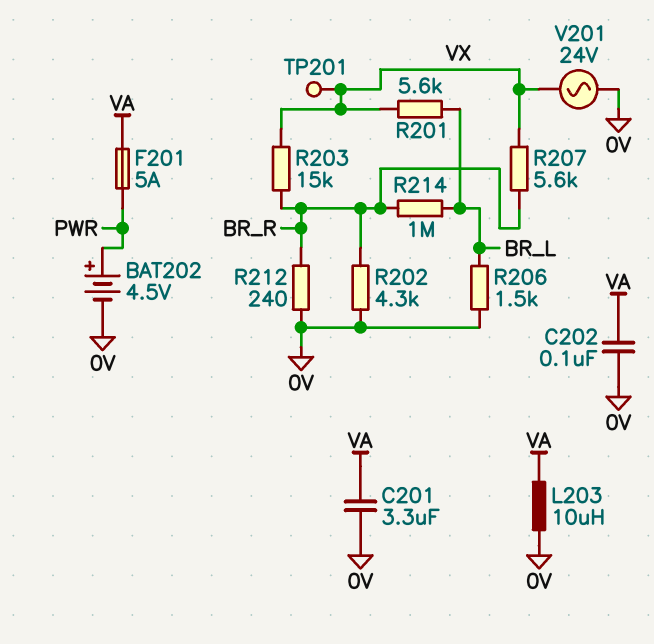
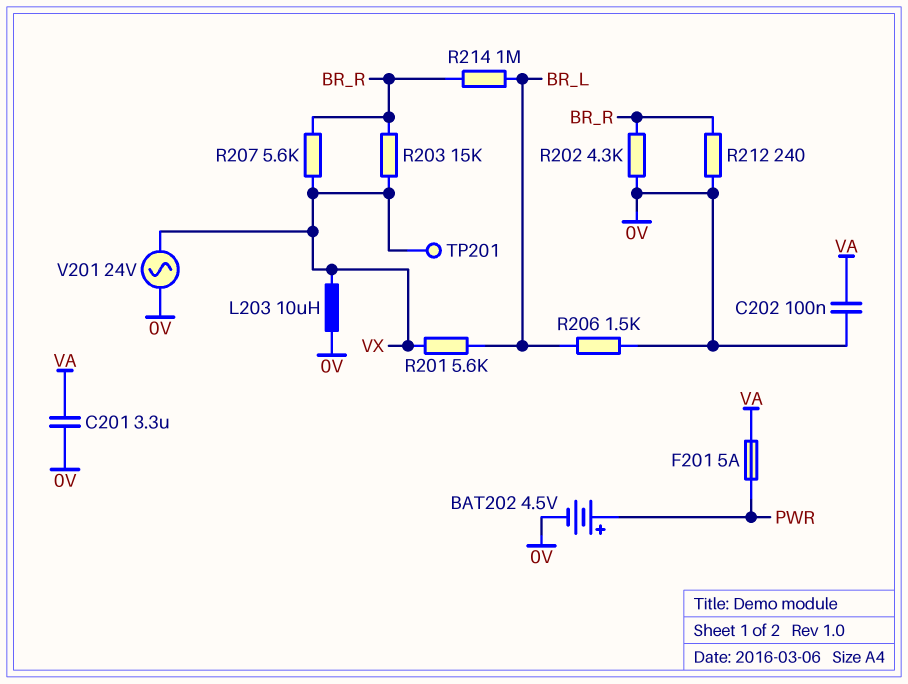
L203: 10uH (0V, VA) -> 10uH (0V, VX)

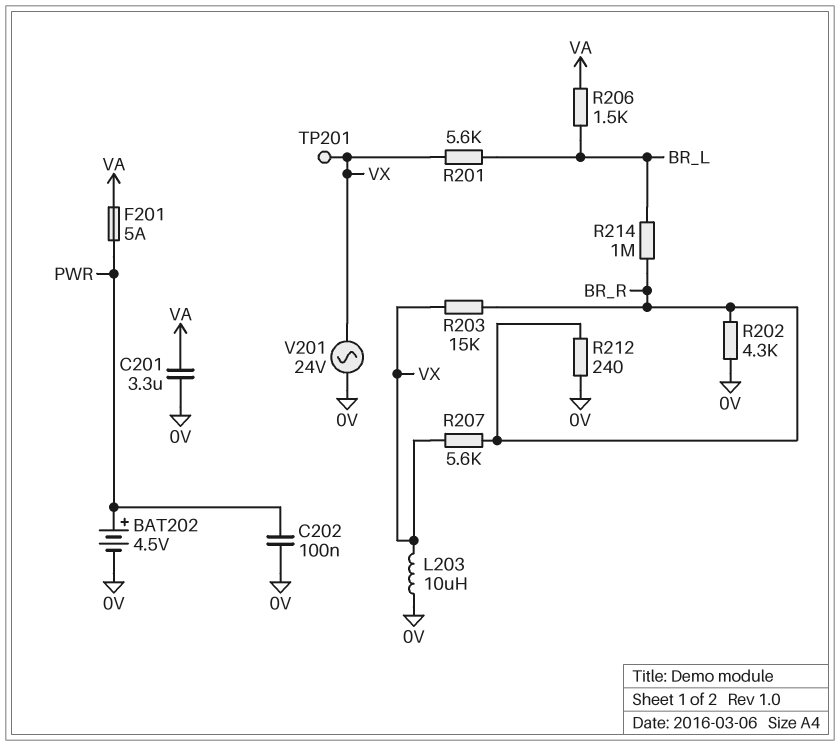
C202: 100nF (0V, VA) -> 100nF (0V, PWR)
R206: 1.5k (0V, BR_L) -> 1.5k (BR_L, VA)

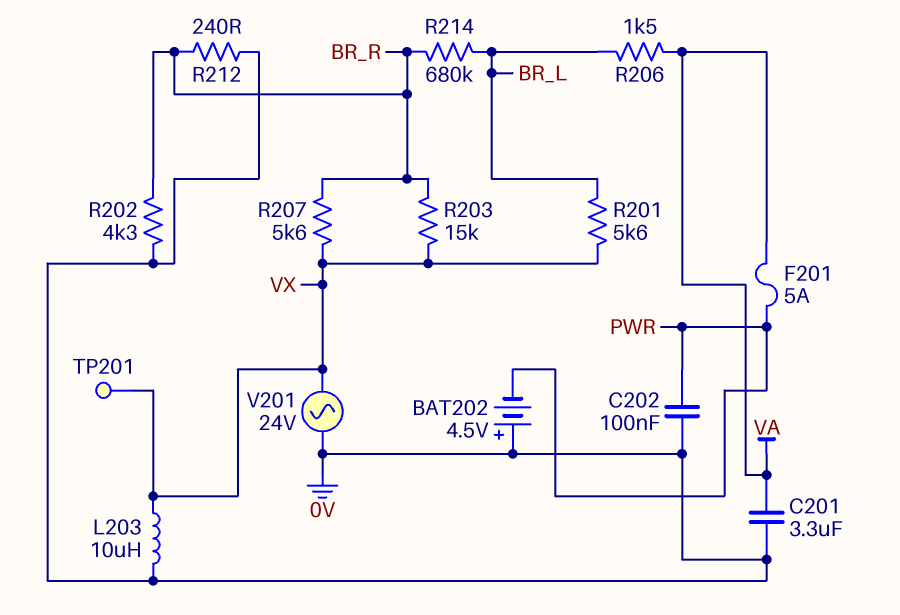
BAT202: 4.5V (plus PWR, minus 0V) -> 4.5V (plus 0V, minus PWR)
R214: 1M (BR_L, BR_R) -> 680k (BR_L, BR_R)

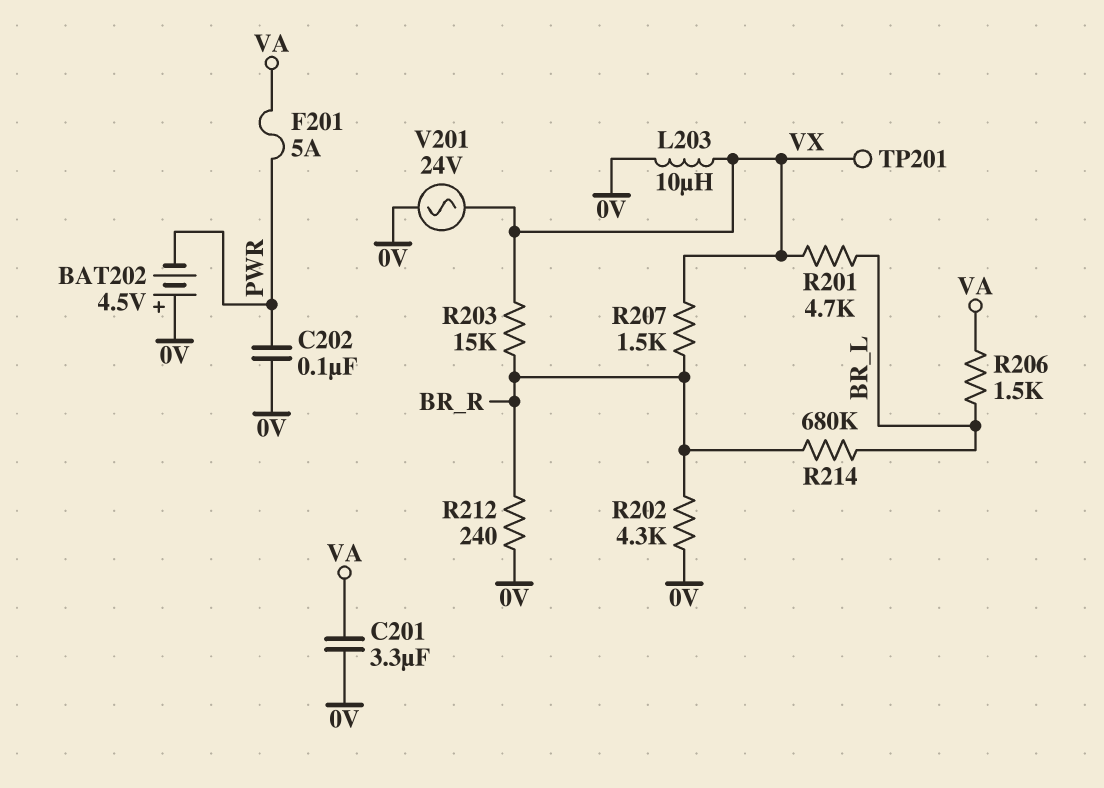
R201: 5.6k (BR_L, VX) -> 4.7k (BR_L, VX)
R207: 5.6k (BR_R, VX) -> 1.5k (BR_R, VX)

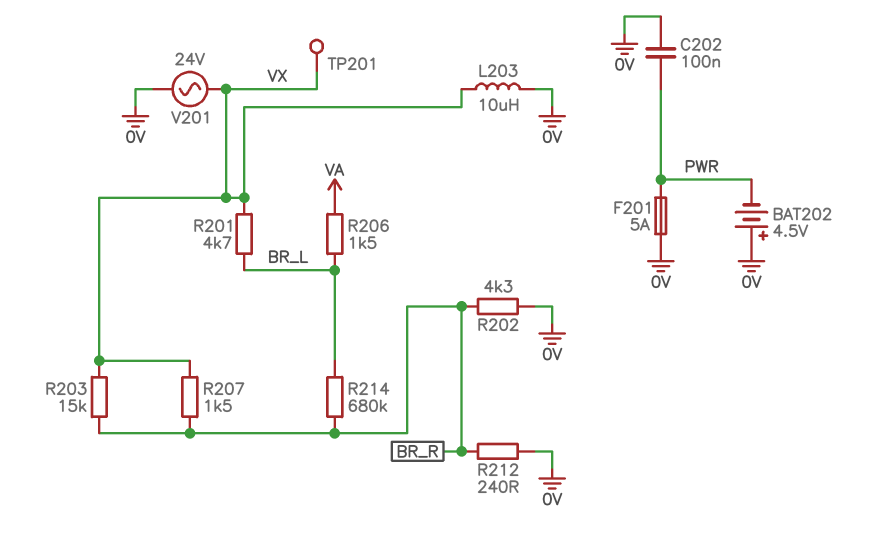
C201: 3.3uF (0V, VA) -> none
F201: 5A (PWR, VA) -> 5A (0V, PWR)

